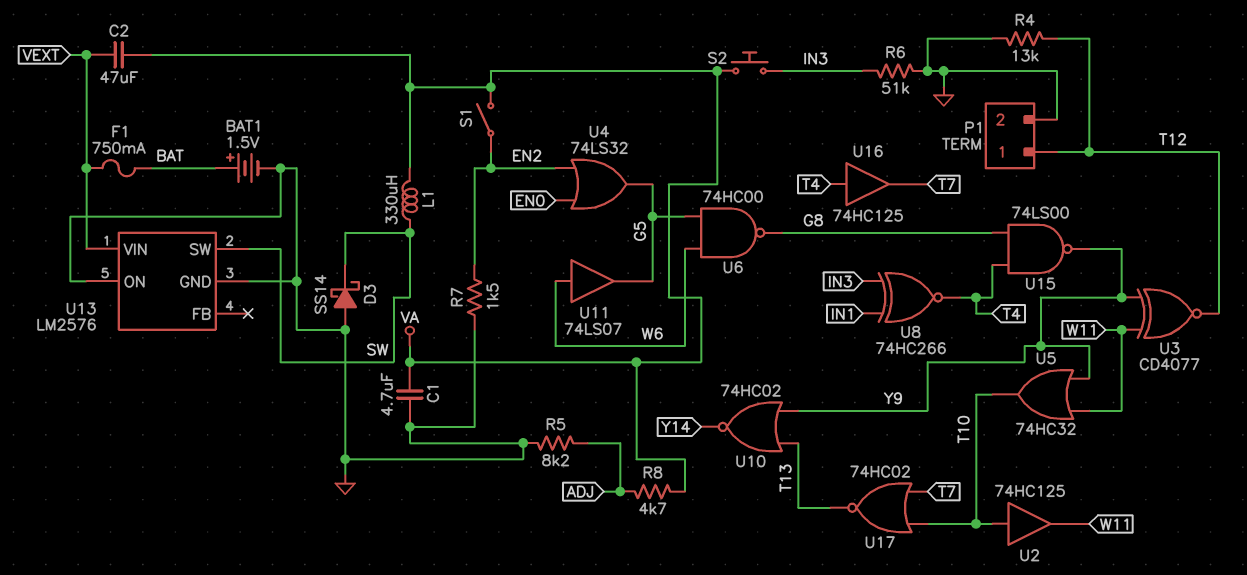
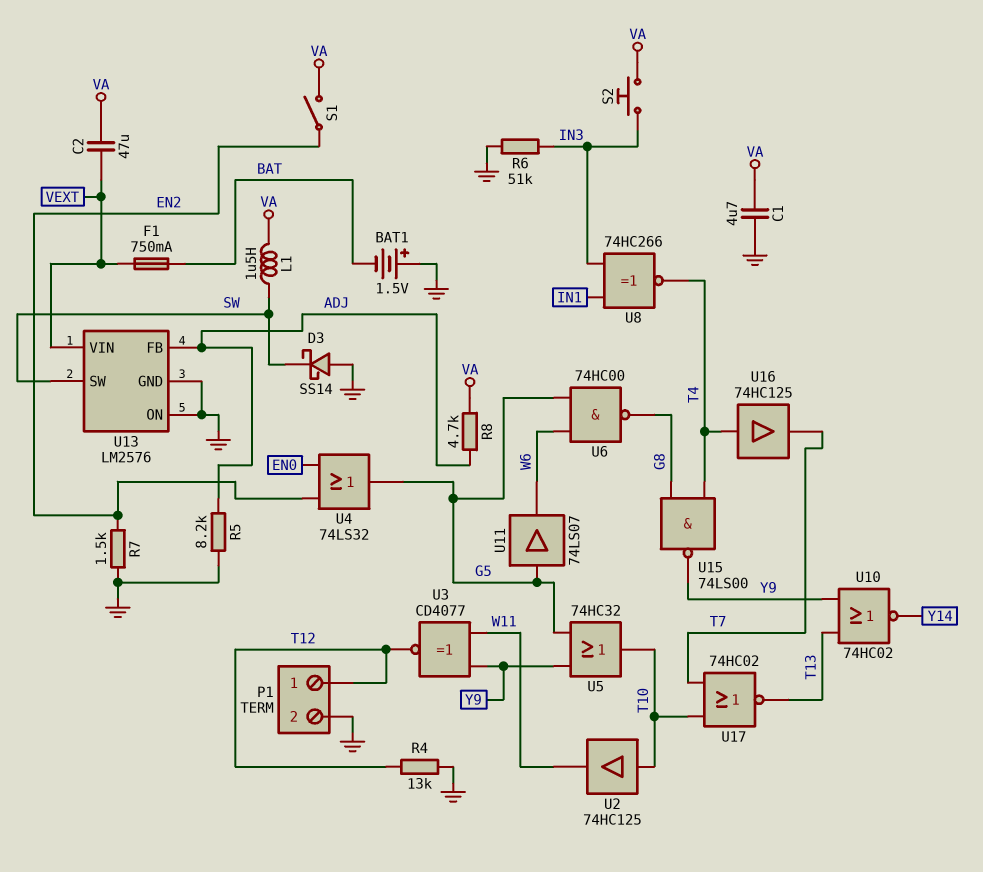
BAT1: 1.5V (plus BAT, minus GND) -> 1.5V (plus GND, minus BAT)
L1: 330uH (SW, VA) -> 1.5uH (SW, VA)
U5: OR 74HC32 (in W11, in Y9, out T10) -> OR 74HC32 (in G5, in Y9, out T10)
U11: buffer 74LS07 (in W6, out G5) -> buffer 74LS07 (in G5, out W6)
U13 pin FB: none -> ADJ

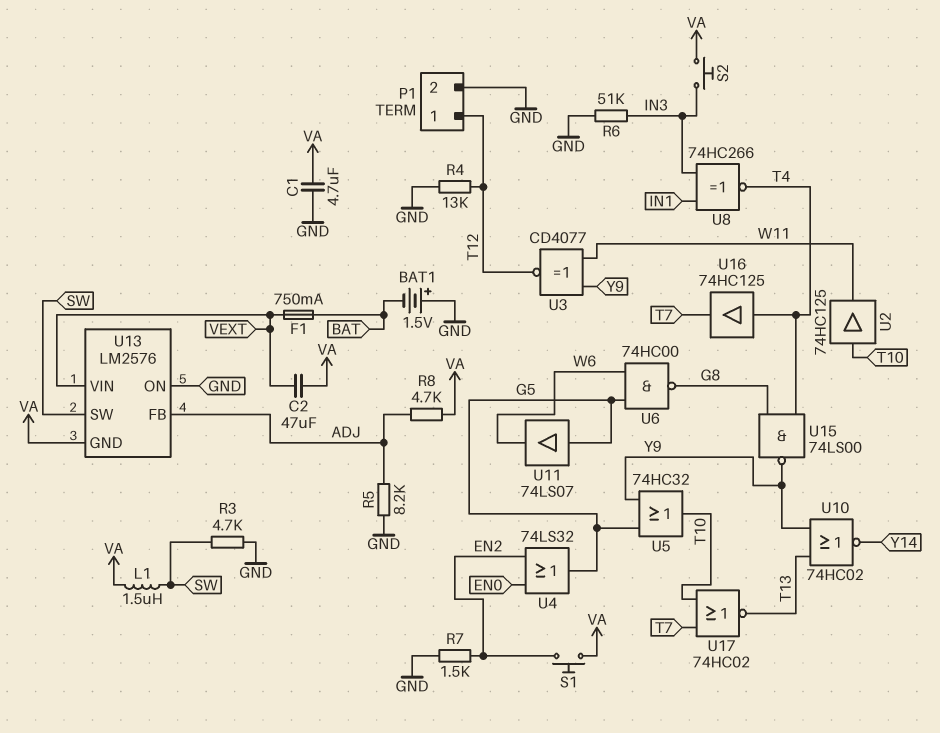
D3: schottky SS14 (A GND, K SW) -> none
R3: none -> 4.7k (GND, SW)
S1: switch (EN2, VA) -> button (EN2, VA)
U13 pin GND: GND -> VA

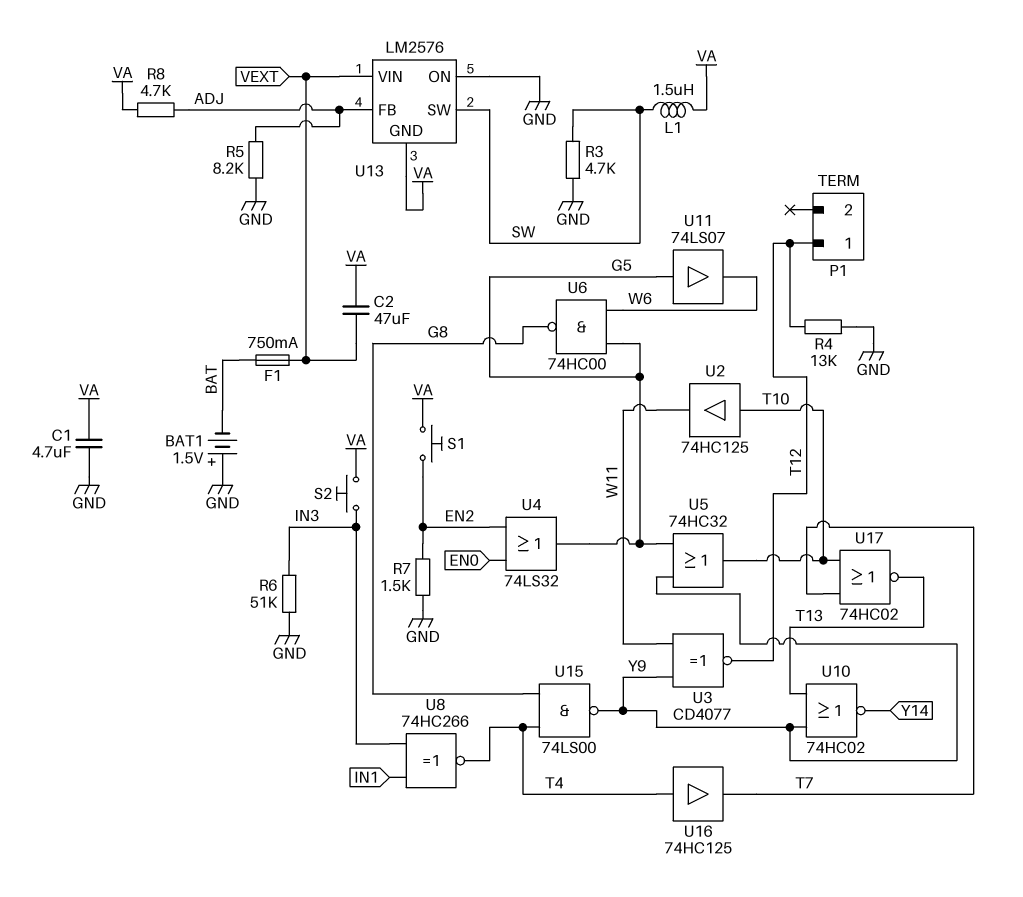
P1 pin 2: GND -> none

